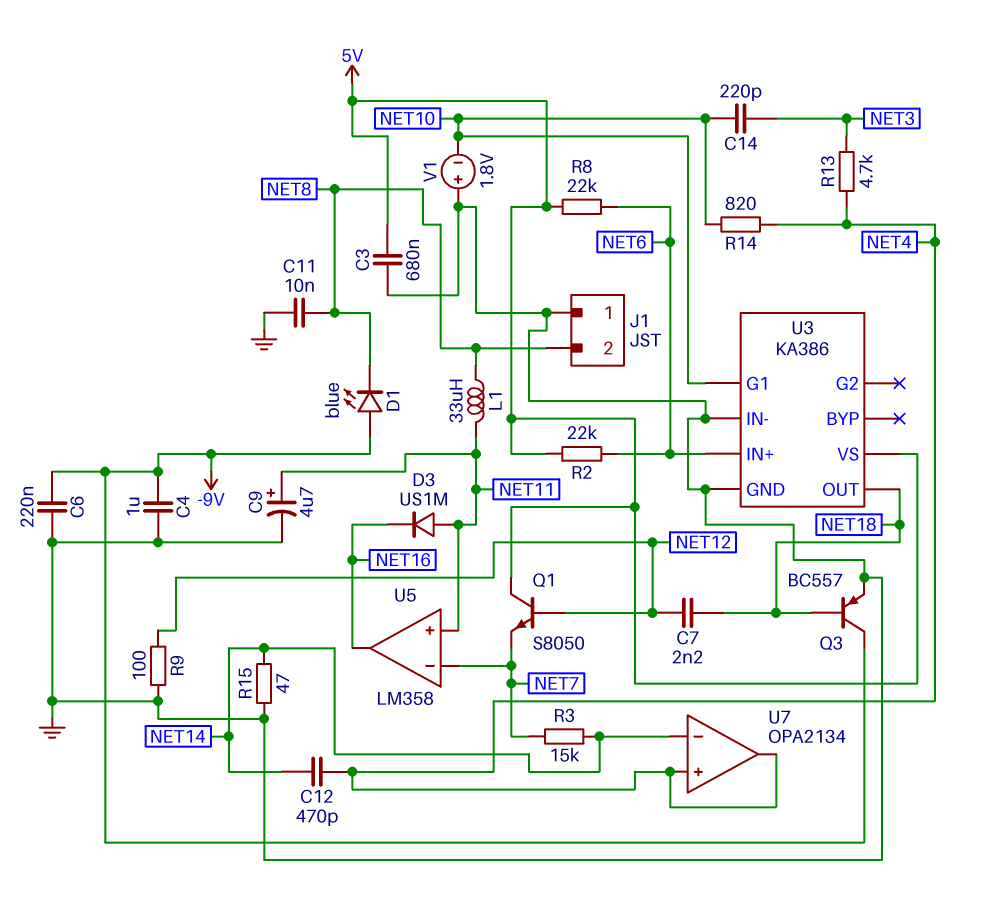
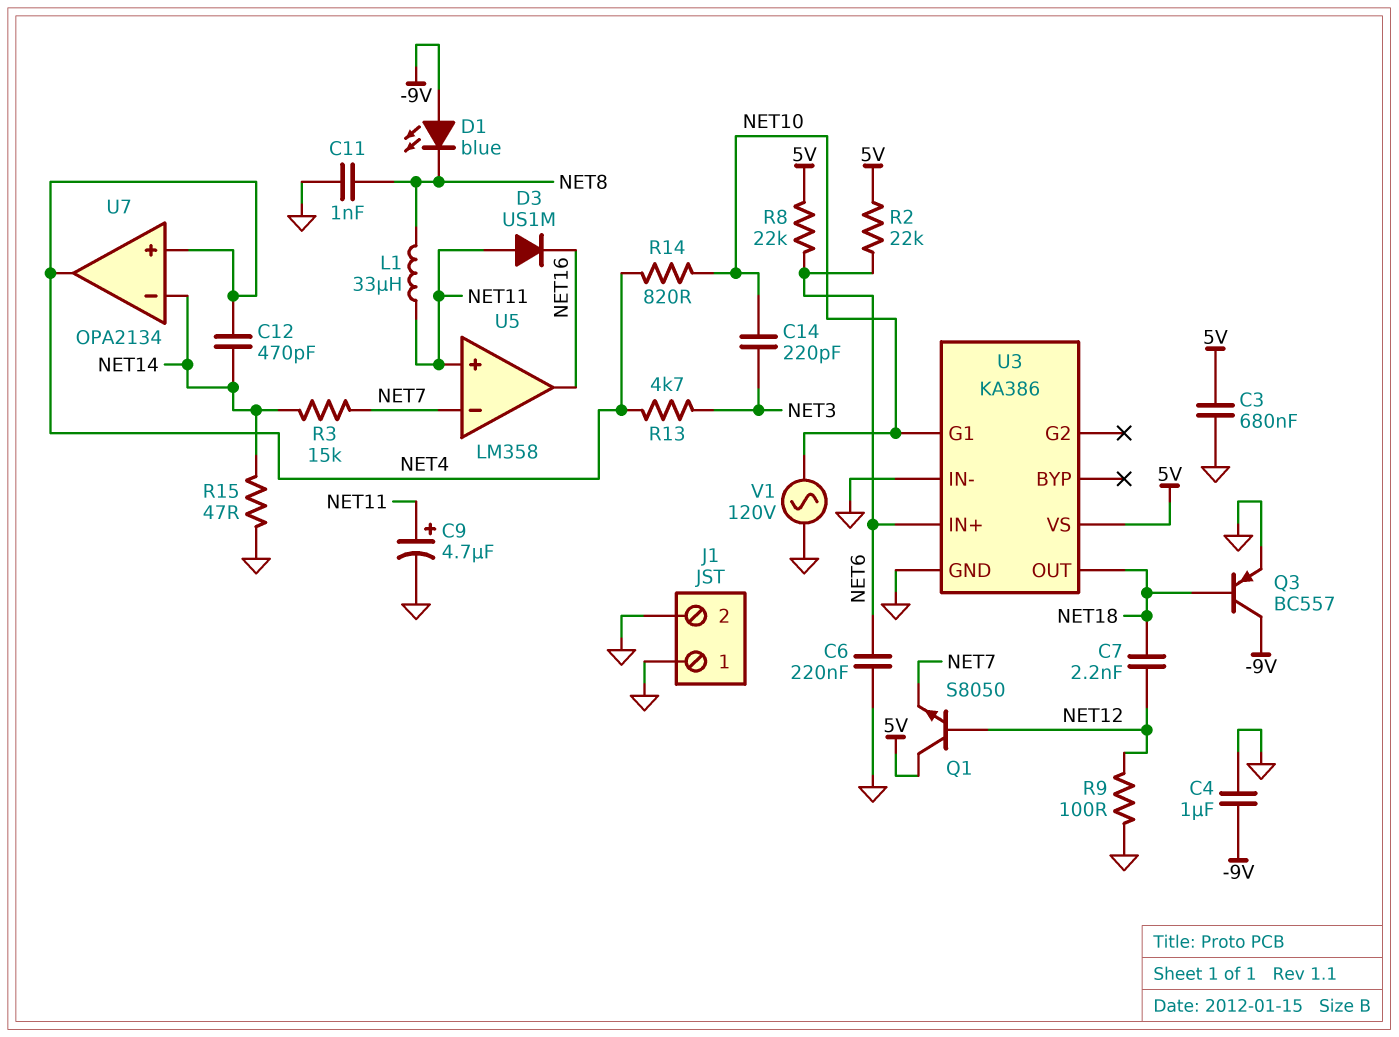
C6: 220nF (-9V, GND) -> 220nF (GND, NET6)
C11: 10nF (GND, NET8) -> 1nF (GND, NET8)
J1 pin 2: NET8 -> GND
V1: 1.8V (plus GND, minus NET10) -> AC 120V (GND, NET10)

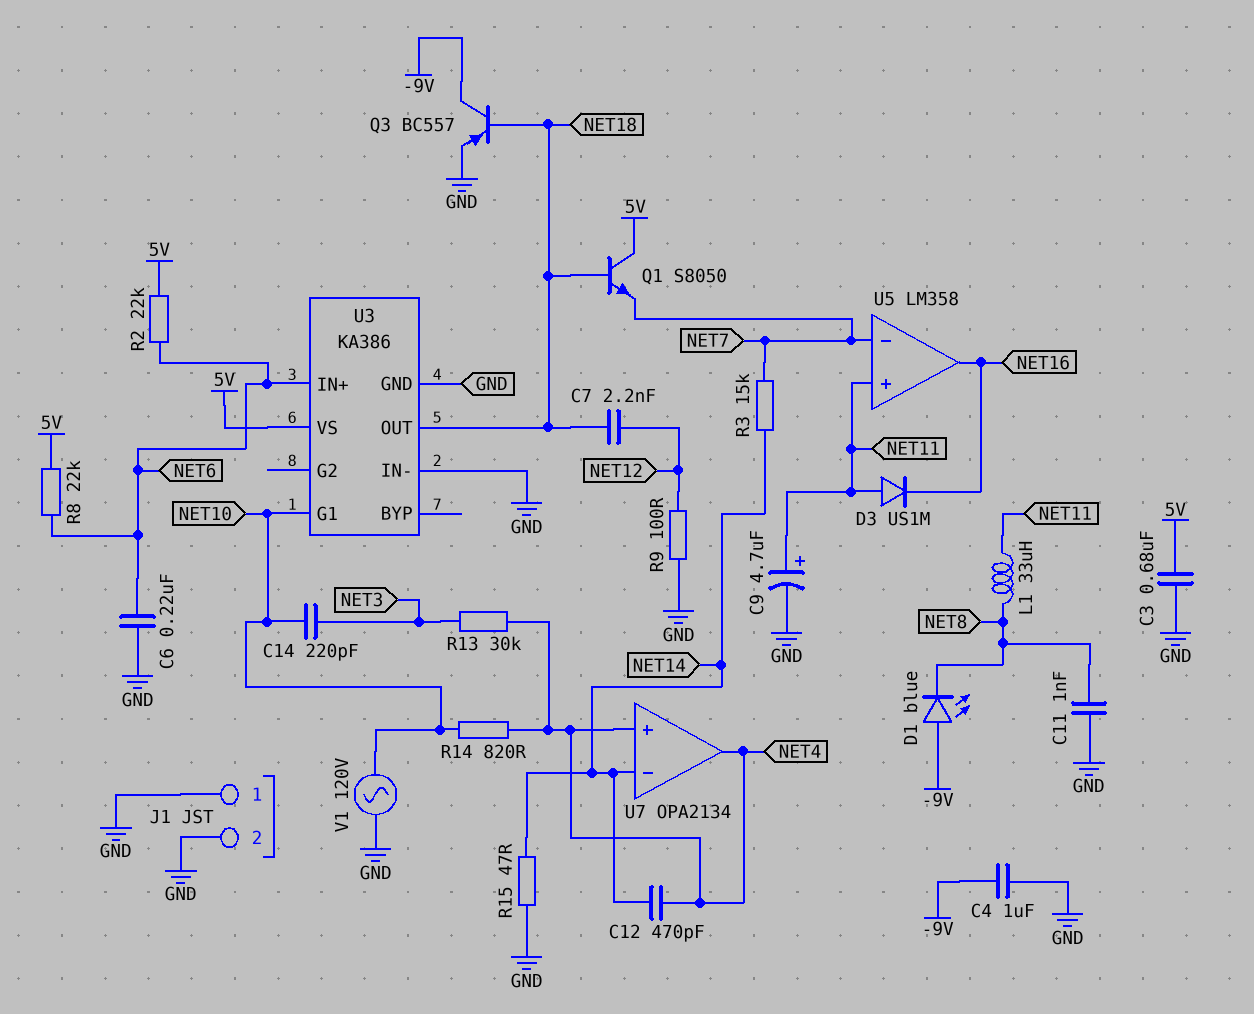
Q1: NPN S8050 (B NET12, C 5V, E NET7) -> NPN S8050 (B NET18, C 5V, E NET7)
R13: 4.7k (NET3, NET4) -> 30k (NET3, NET4)

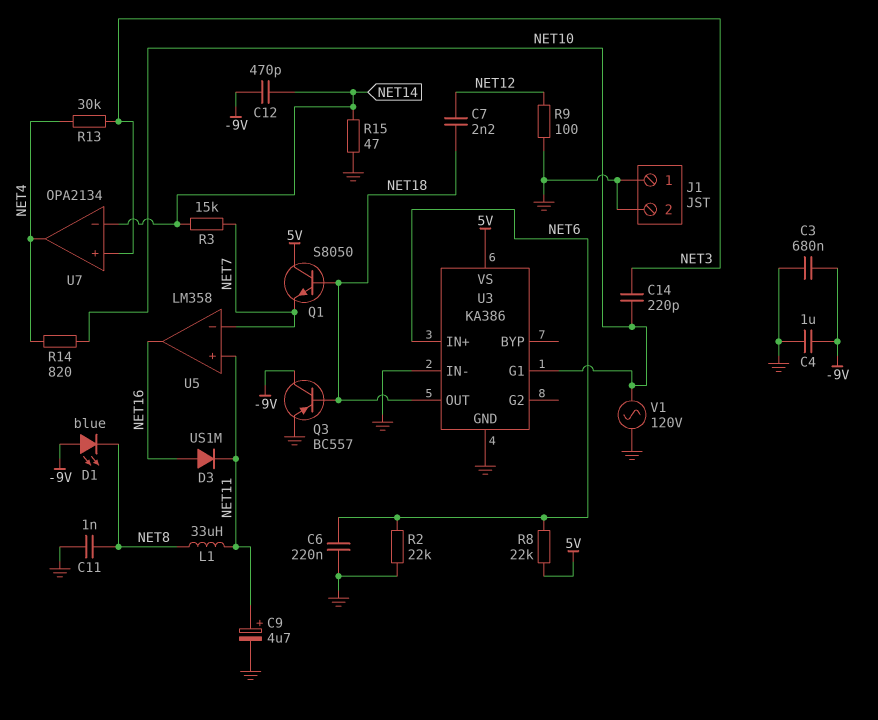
C3: 680nF (5V, GND) -> 680nF (-9V, GND)
C12: 470pF (NET4, NET14) -> 470pF (-9V, NET14)
D3: diode US1M (A NET11, K NET16) -> diode US1M (A NET16, K NET11)
R2: 22k (5V, NET6) -> 22k (GND, NET6)
U7 pin in+: NET4 -> NET3

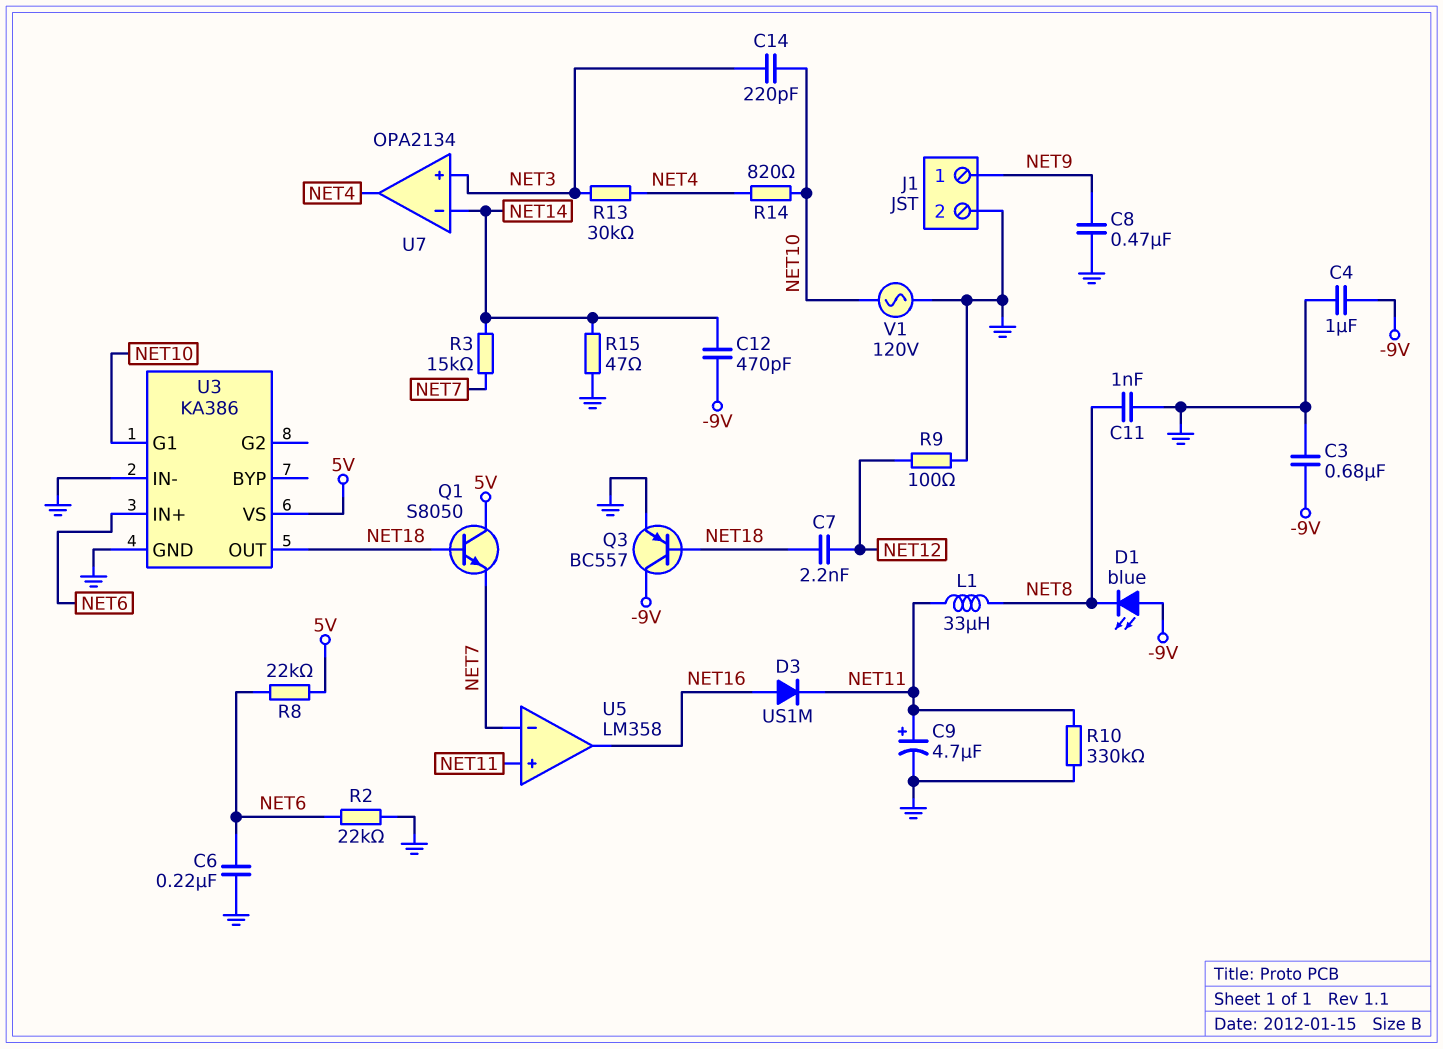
C8: none -> 470nF (GND, NET9)
J1 pin 1: GND -> NET9
R10: none -> 330k (GND, NET11)

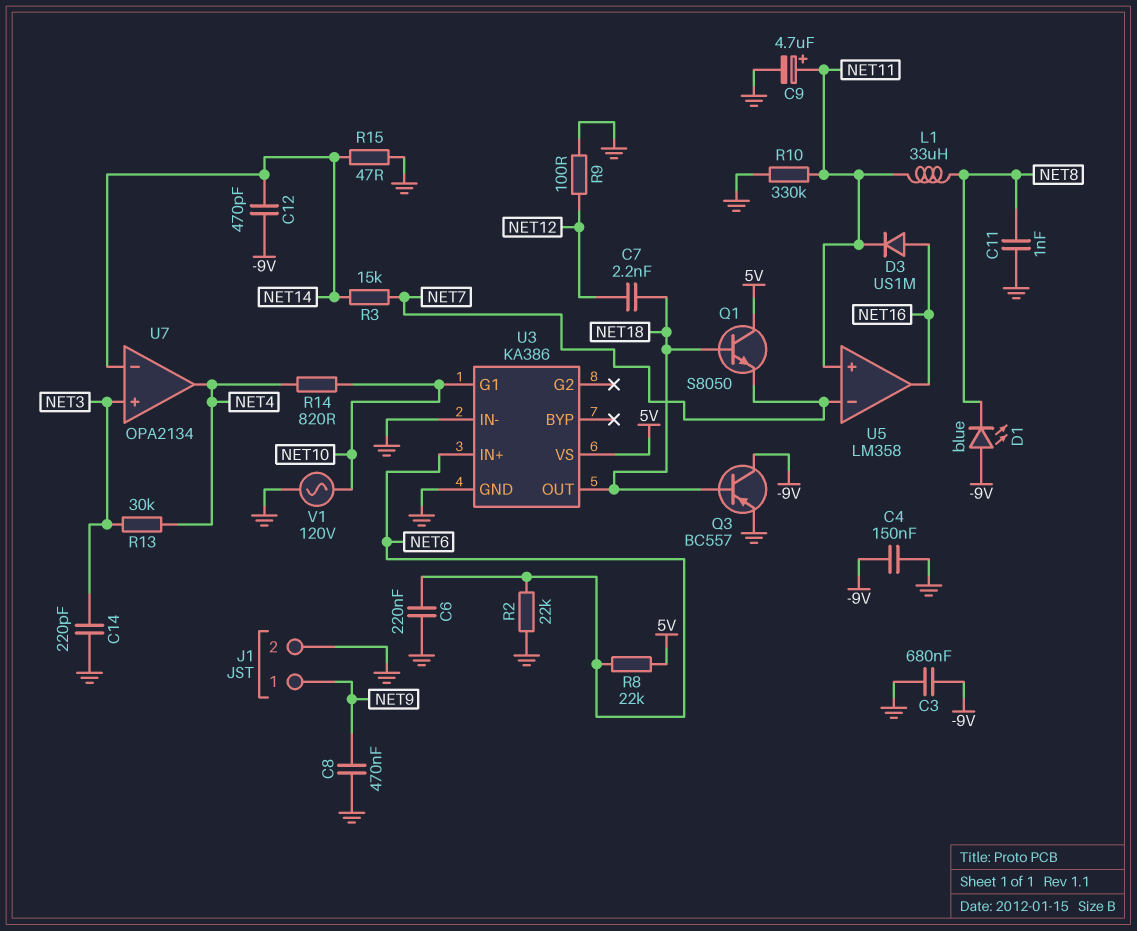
C4: 1uF (-9V, GND) -> 150nF (-9V, GND)
C14: 220pF (NET3, NET10) -> 220pF (GND, NET3)

